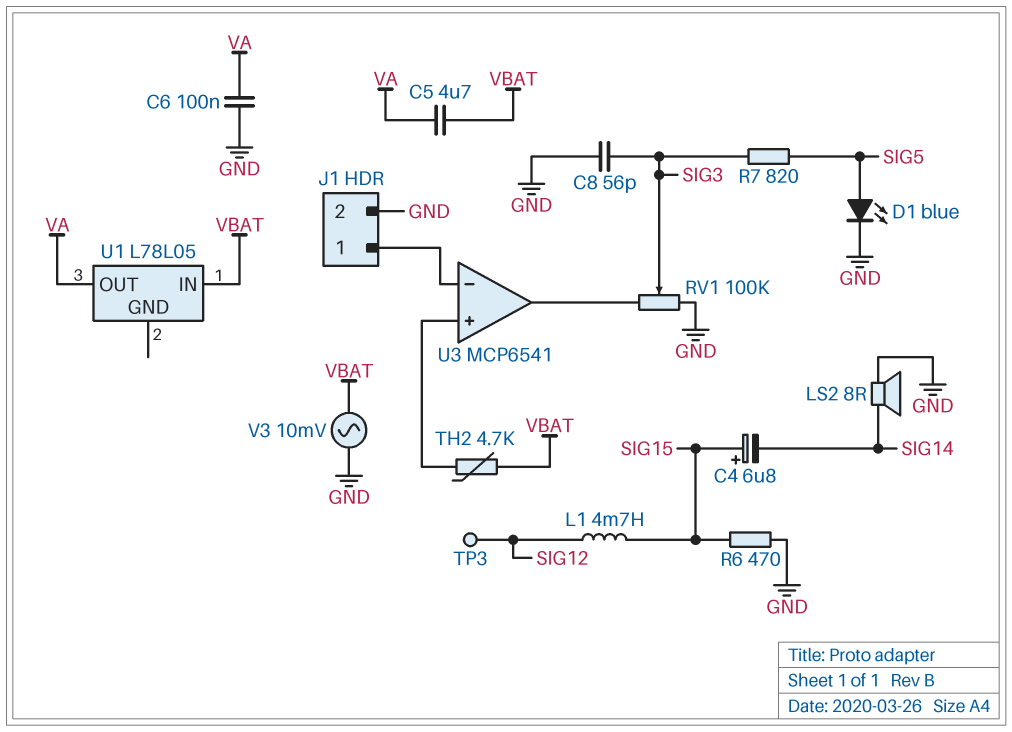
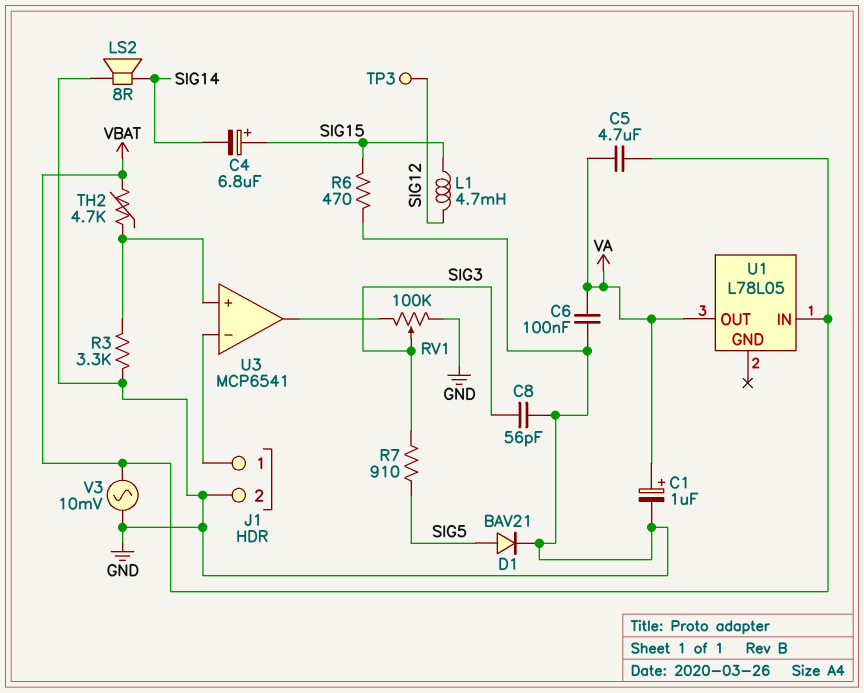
C1: none -> 1uF (plus VA, minus GND)
D1: LED blue (A SIG5, K GND) -> diode BAV21 (A SIG5, K GND)
R3: none -> 3.3k (GND, U3/in+)
R7: 820 (SIG3, SIG5) -> 910 (SIG3, SIG5)

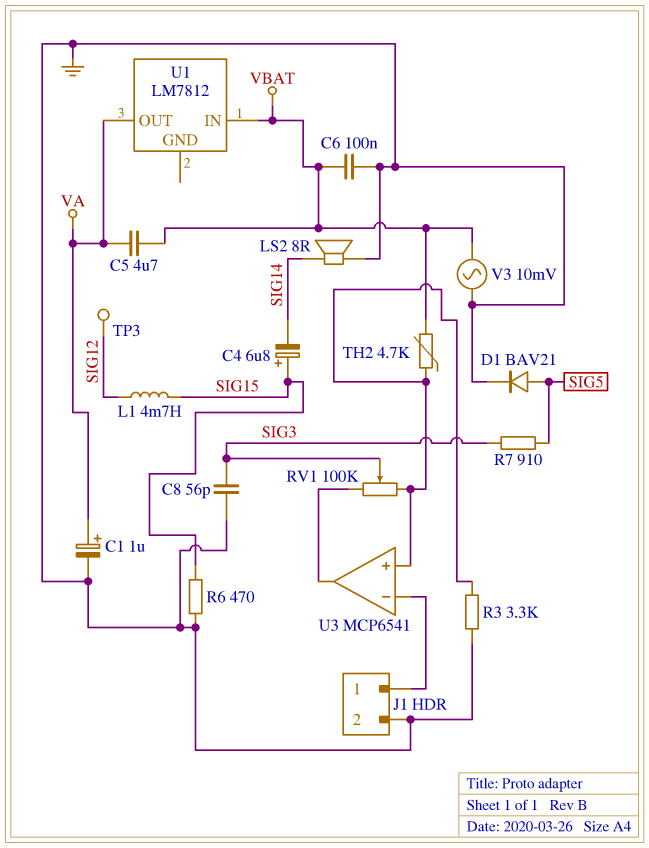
C6: 100nF (GND, VA) -> 100nF (GND, VBAT)
RV1: 100k (GND, U3/out, wiper SIG3) -> 100k (U3/in+, U3/out, wiper SIG3)
U1: L78L05 -> LM7812

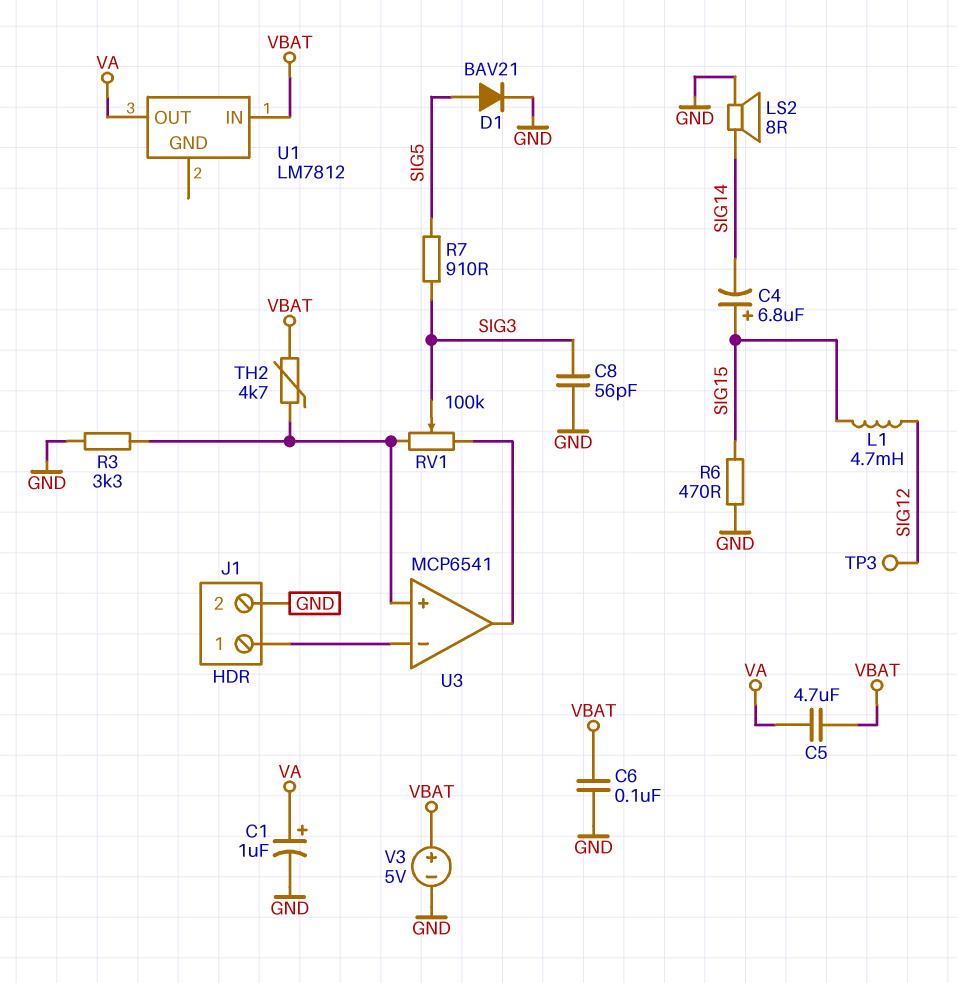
V3: AC 10mV (GND, VBAT) -> 5V (plus VBAT, minus GND)

